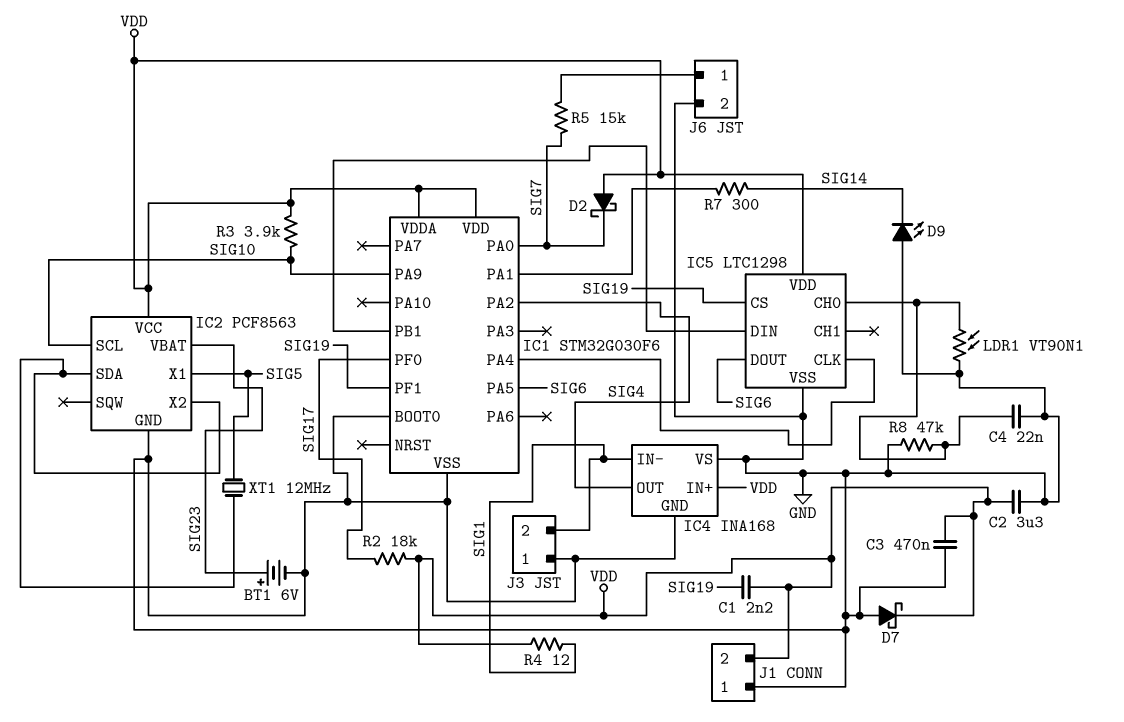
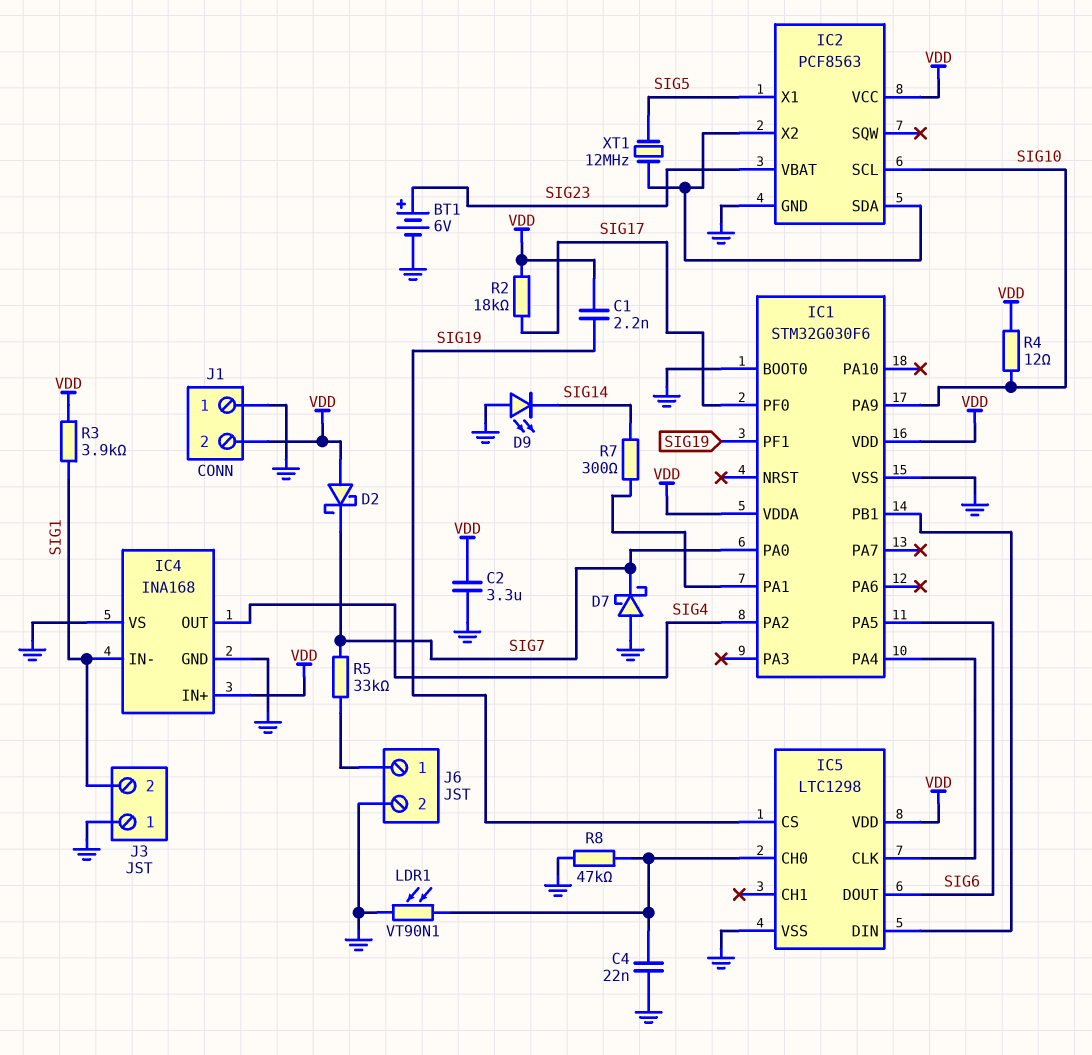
C3: 470nF (GND, VDD) -> none
D7: schottky (A GND, K VDD) -> schottky (A GND, K SIG7)
R3: 3.9k (SIG10, VDD) -> 3.9k (SIG1, VDD)
R4: 12 (SIG1, VDD) -> 12 (SIG10, VDD)
R5: 15k (J6/1, SIG7) -> 33k (J6/1, SIG7)

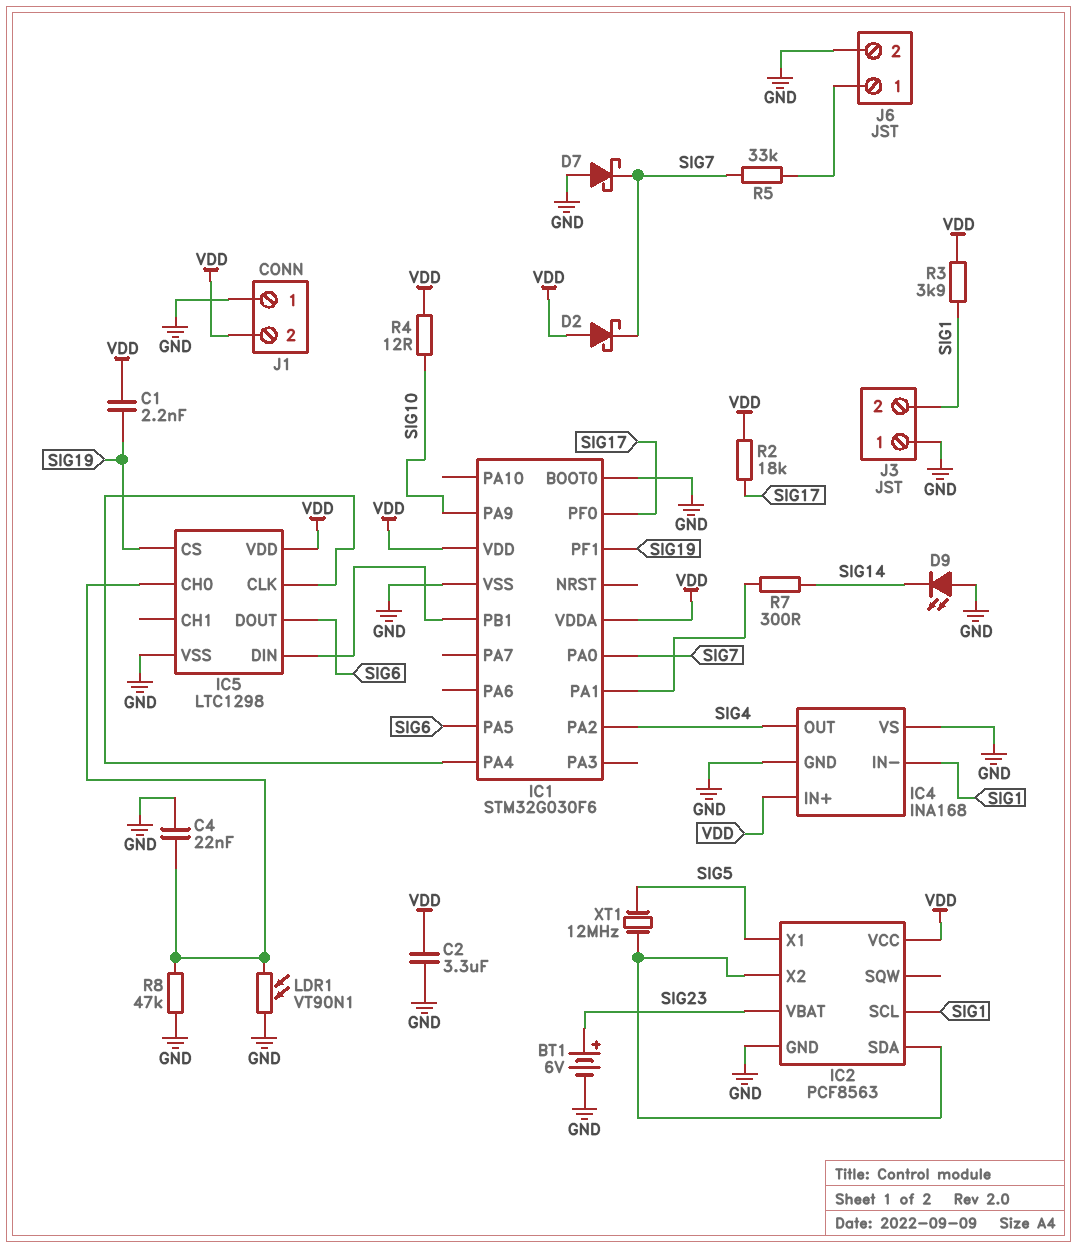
IC2 pin SCL: SIG10 -> SIG1

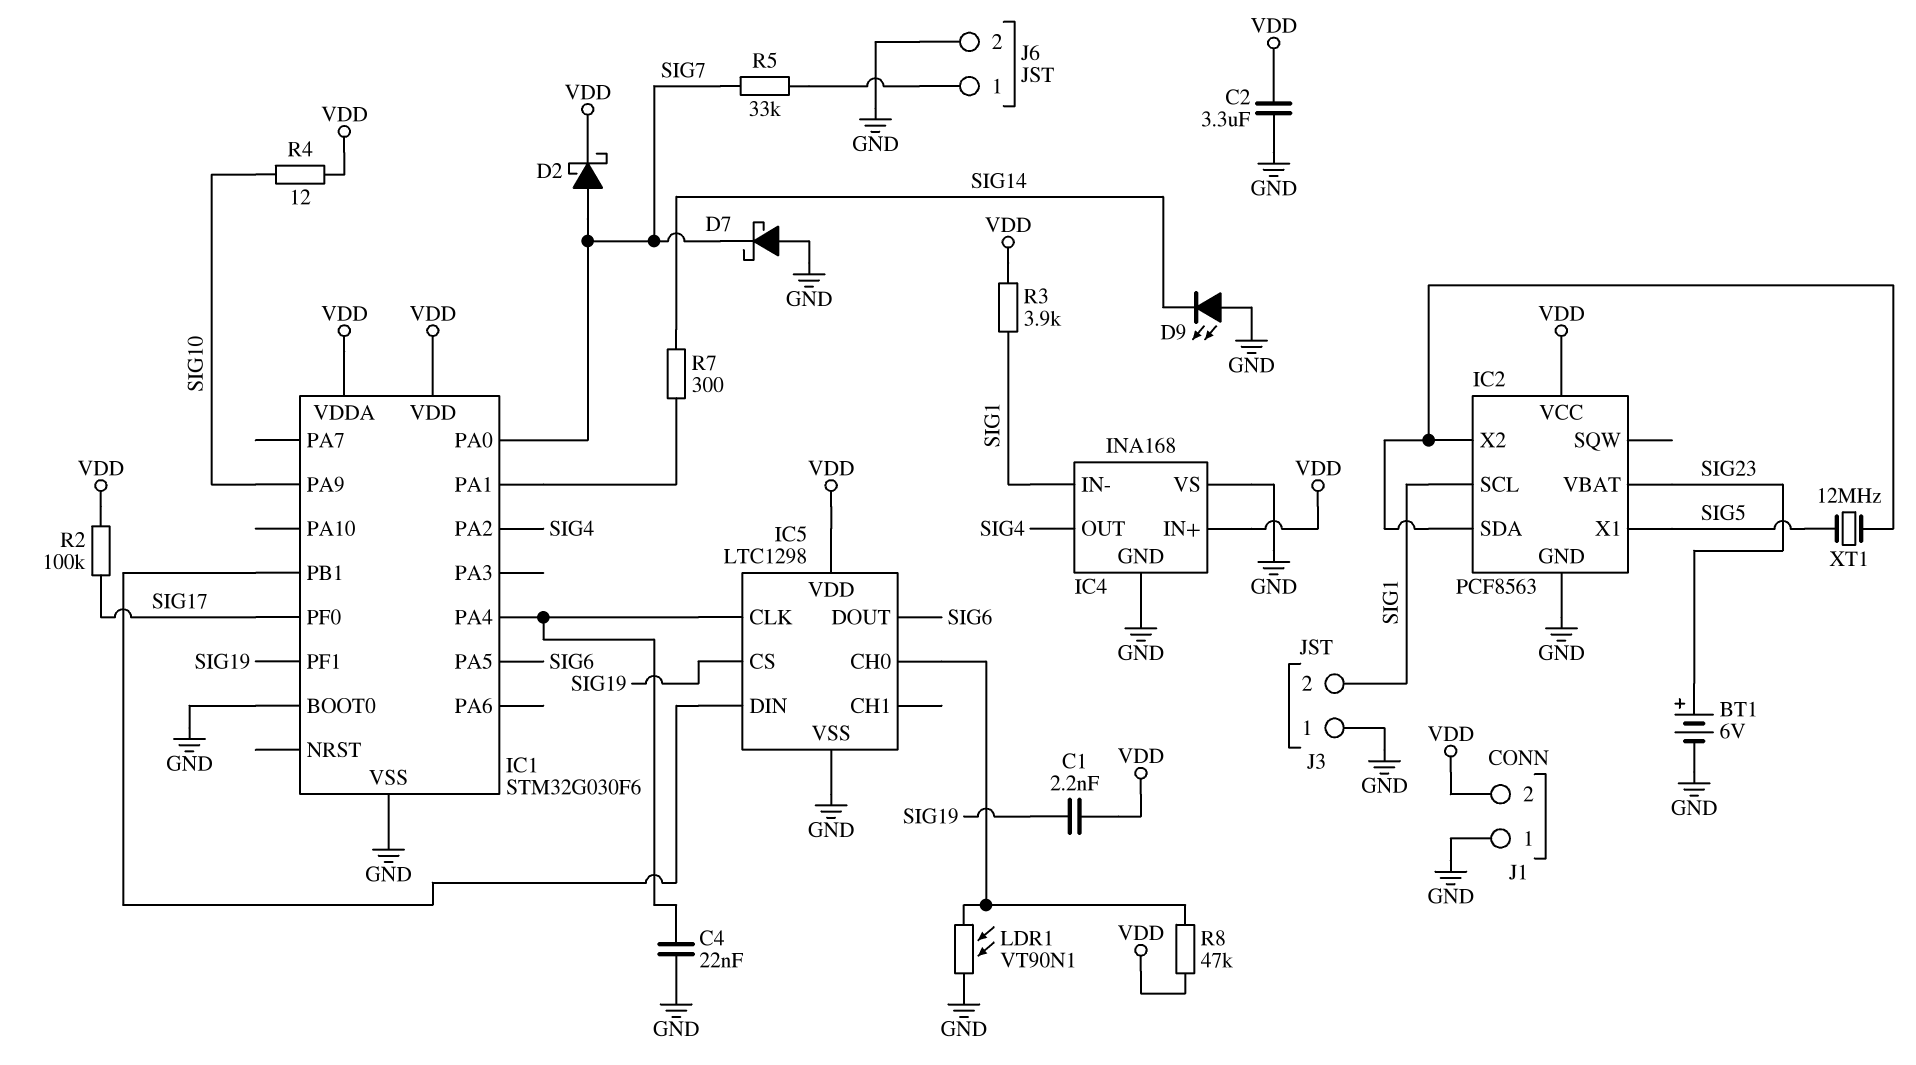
C4: 22nF (GND, IC5/CH0) -> 22nF (GND, IC1/PA4)
D2: schottky (A VDD, K SIG7) -> schottky (A SIG7, K VDD)
R2: 18k (SIG17, VDD) -> 100k (SIG17, VDD)
R8: 47k (GND, IC5/CH0) -> 47k (IC5/CH0, VDD)

